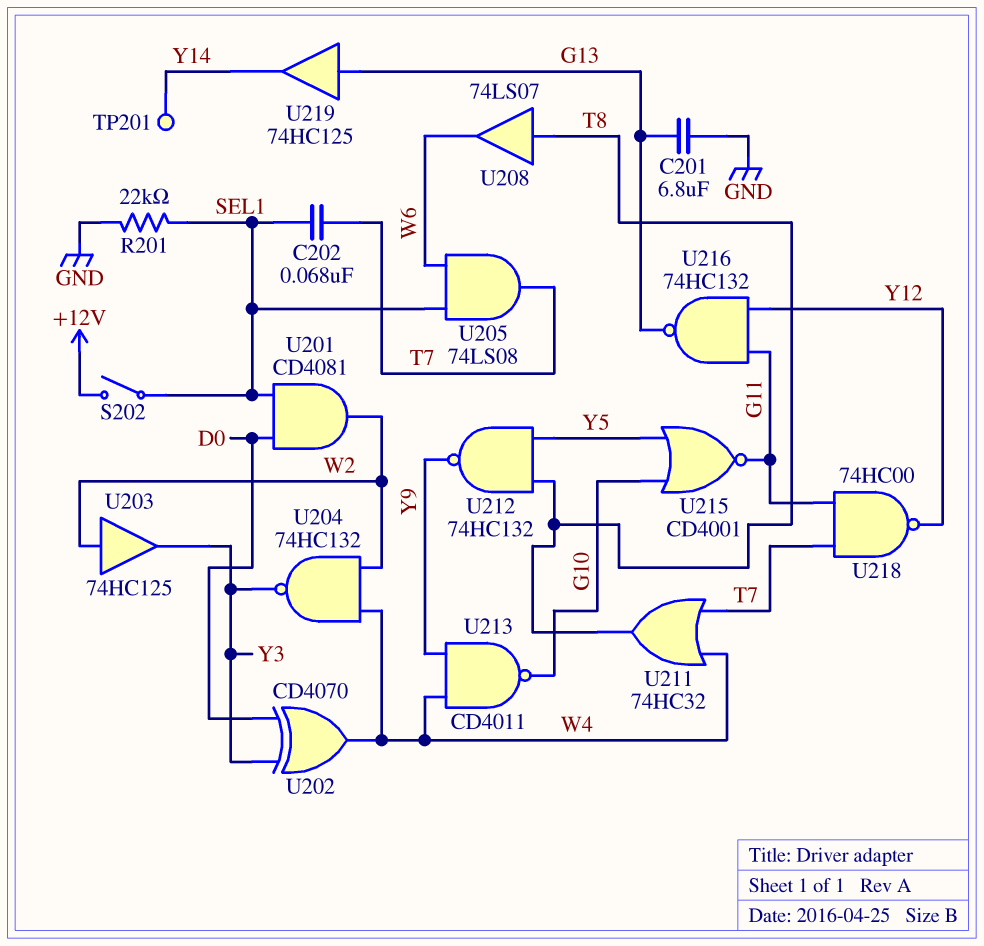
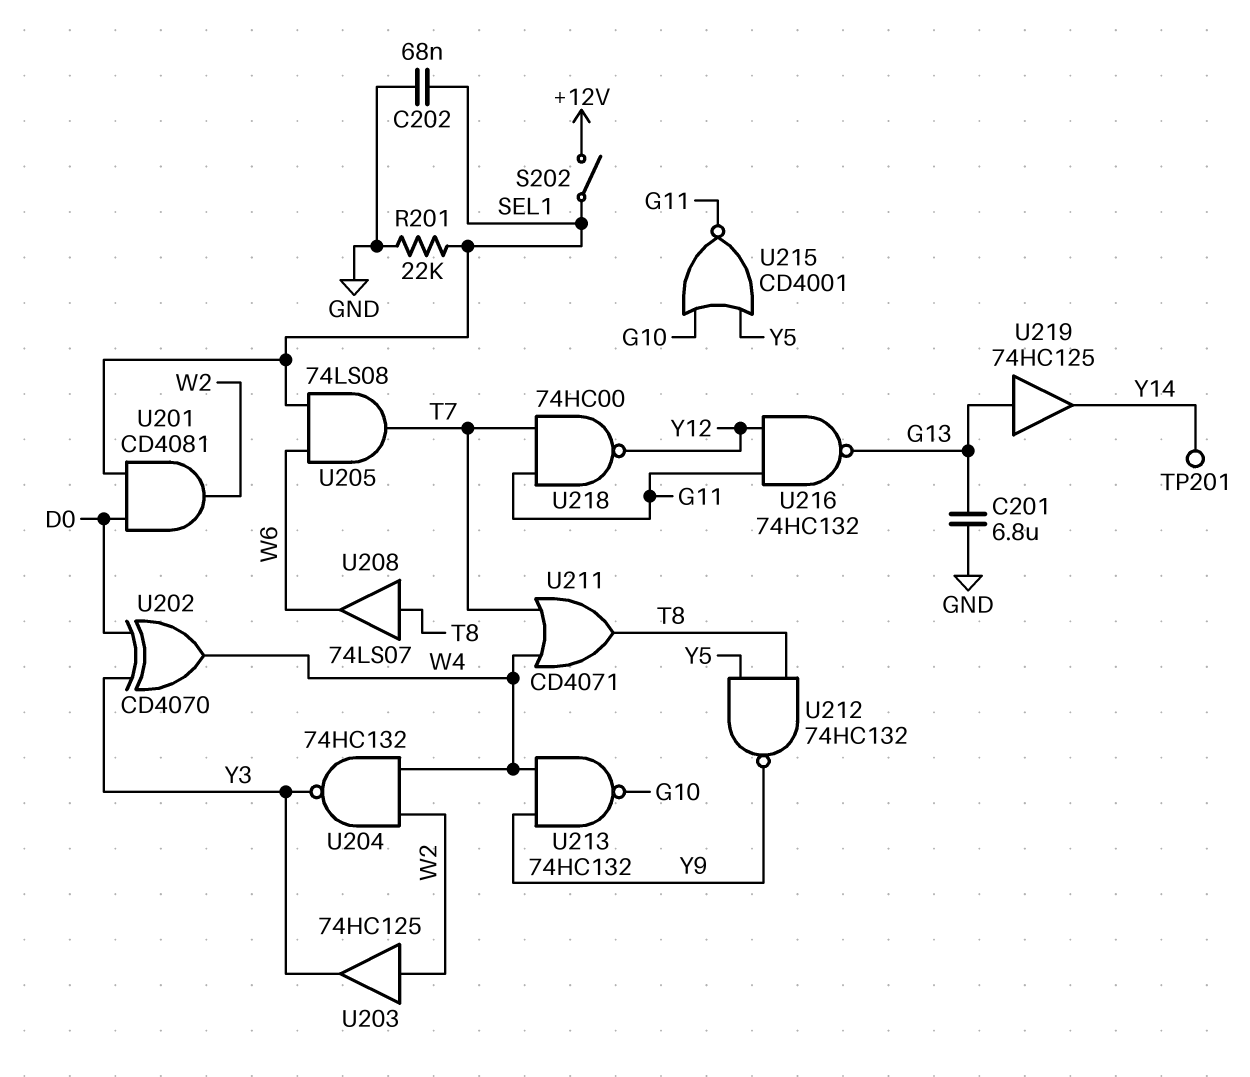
C202: 68nF (SEL1, T7) -> 68nF (GND, SEL1)
U211: OR 74HC32 (in T7, in W4, out T8) -> OR CD4071 (in T7, in W4, out T8)
U213: NAND CD4011 (in W4, in Y9, out G10) -> NAND 74HC132 (in W4, in Y9, out G10)

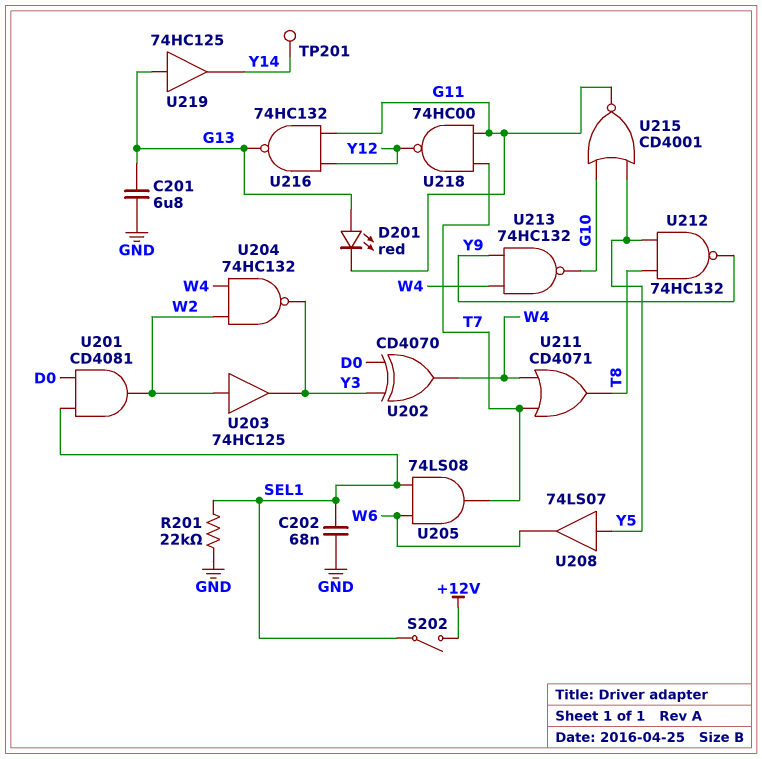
D201: none -> LED red (A G13, K G11)
U208: buffer 74LS07 (in T8, out W6) -> buffer 74LS07 (in Y5, out W6)

